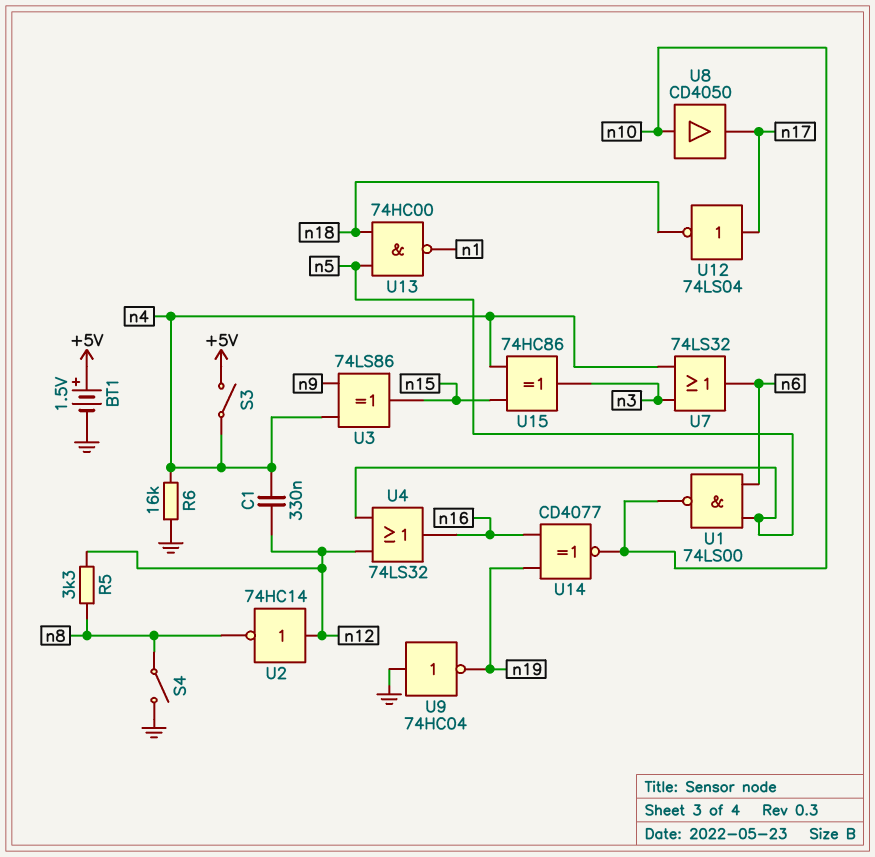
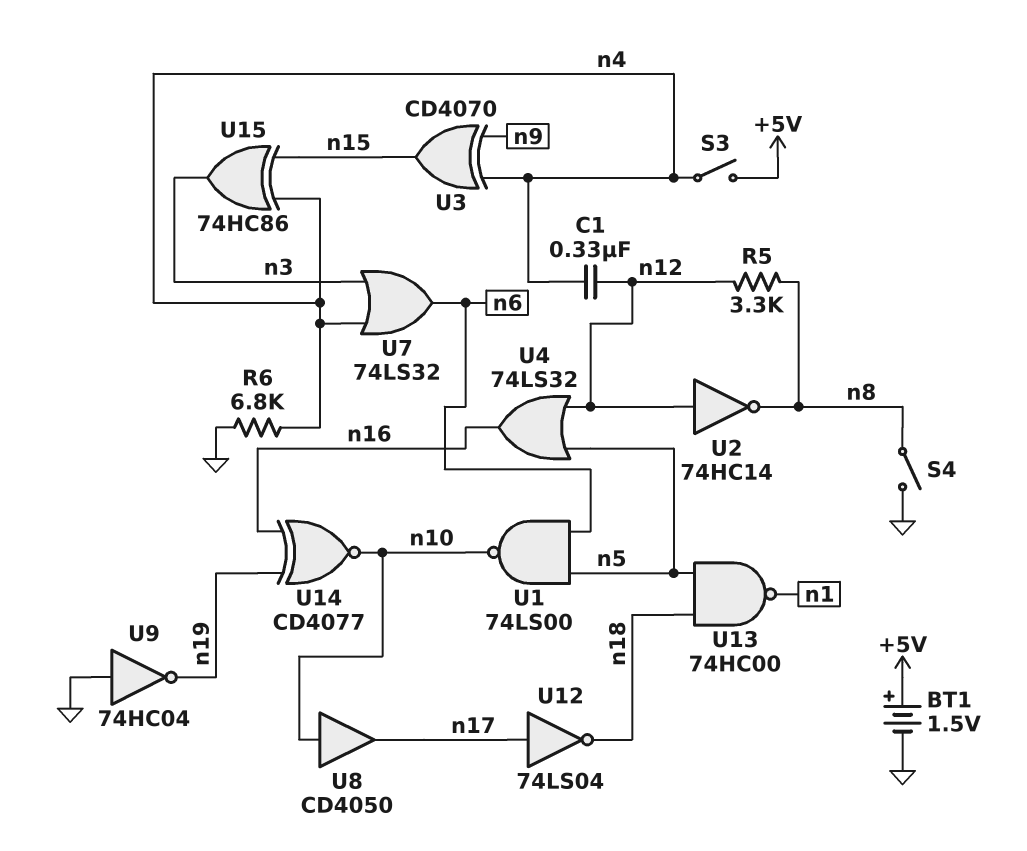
R6: 16k (GND, n4) -> 6.8k (GND, n4)
U3: XOR 74LS86 (in n4, in n9, out n15) -> XOR CD4070 (in n4, in n9, out n15)

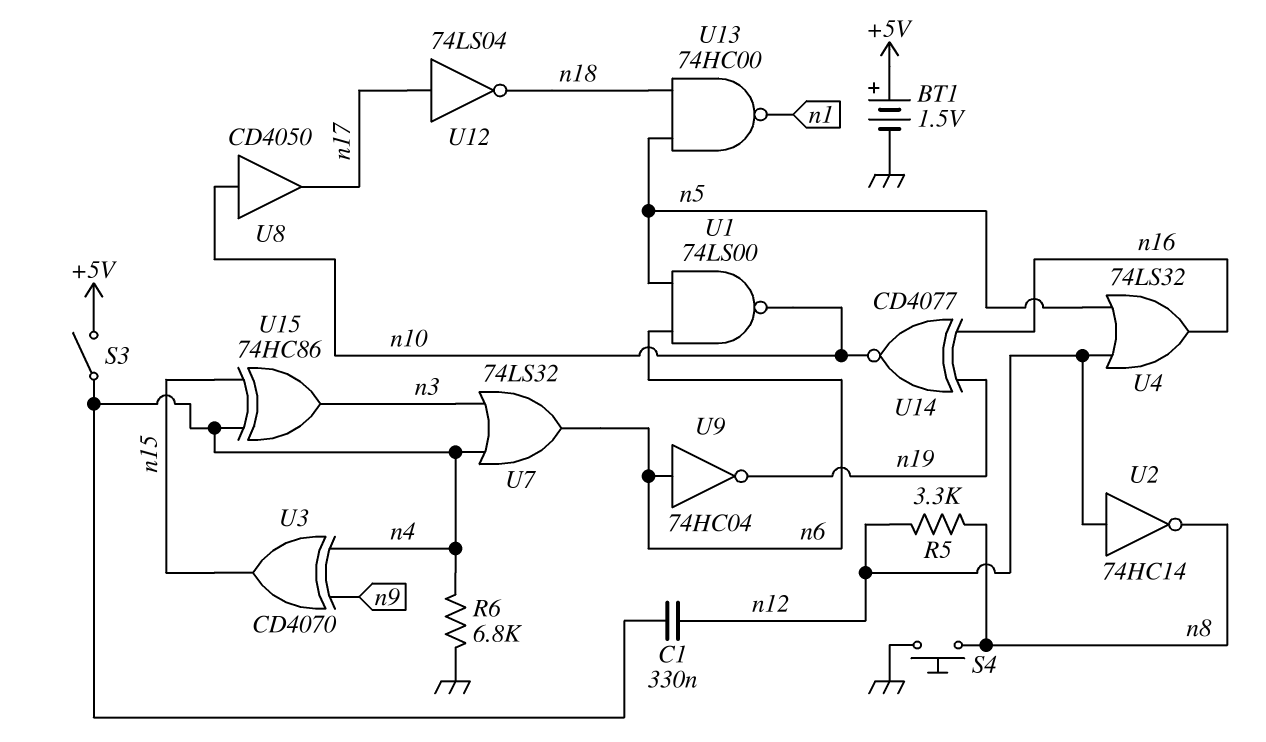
S4: switch (GND, n8) -> button (GND, n8)
U9: NOT 74HC04 (in GND, out n19) -> NOT 74HC04 (in n6, out n19)

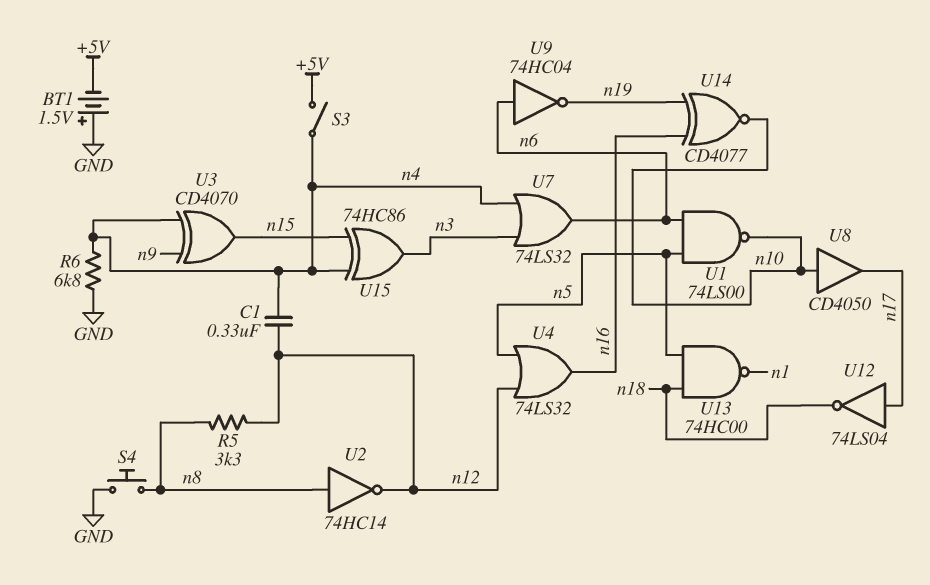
BT1: 1.5V (plus +5V, minus GND) -> 1.5V (plus GND, minus +5V)
U2: NOT 74HC14 (in n12, out n8) -> NOT 74HC14 (in n8, out n12)

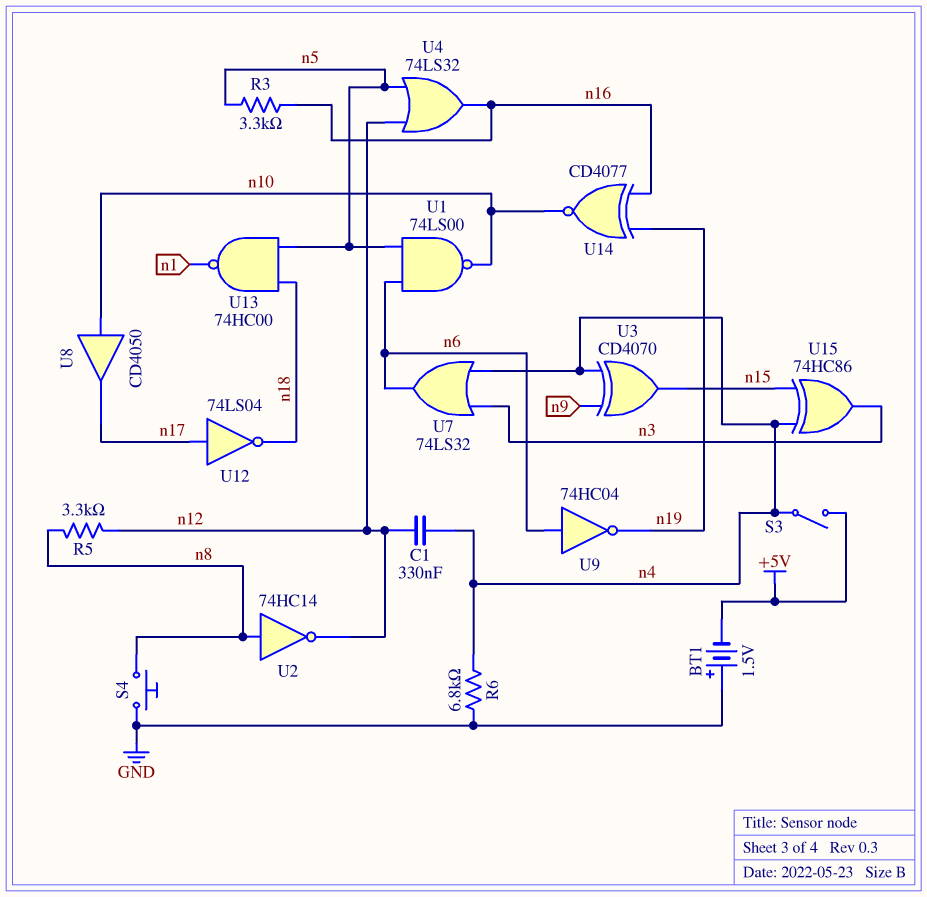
R3: none -> 3.3k (n5, n16)

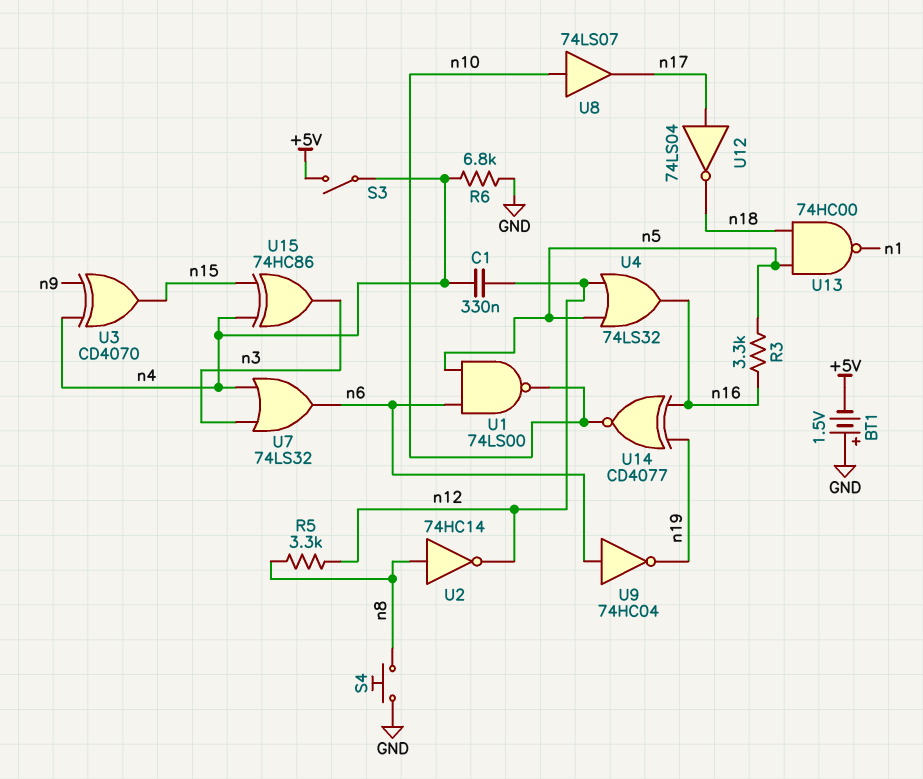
U8: buffer CD4050 (in n10, out n17) -> buffer 74LS07 (in n10, out n17)

